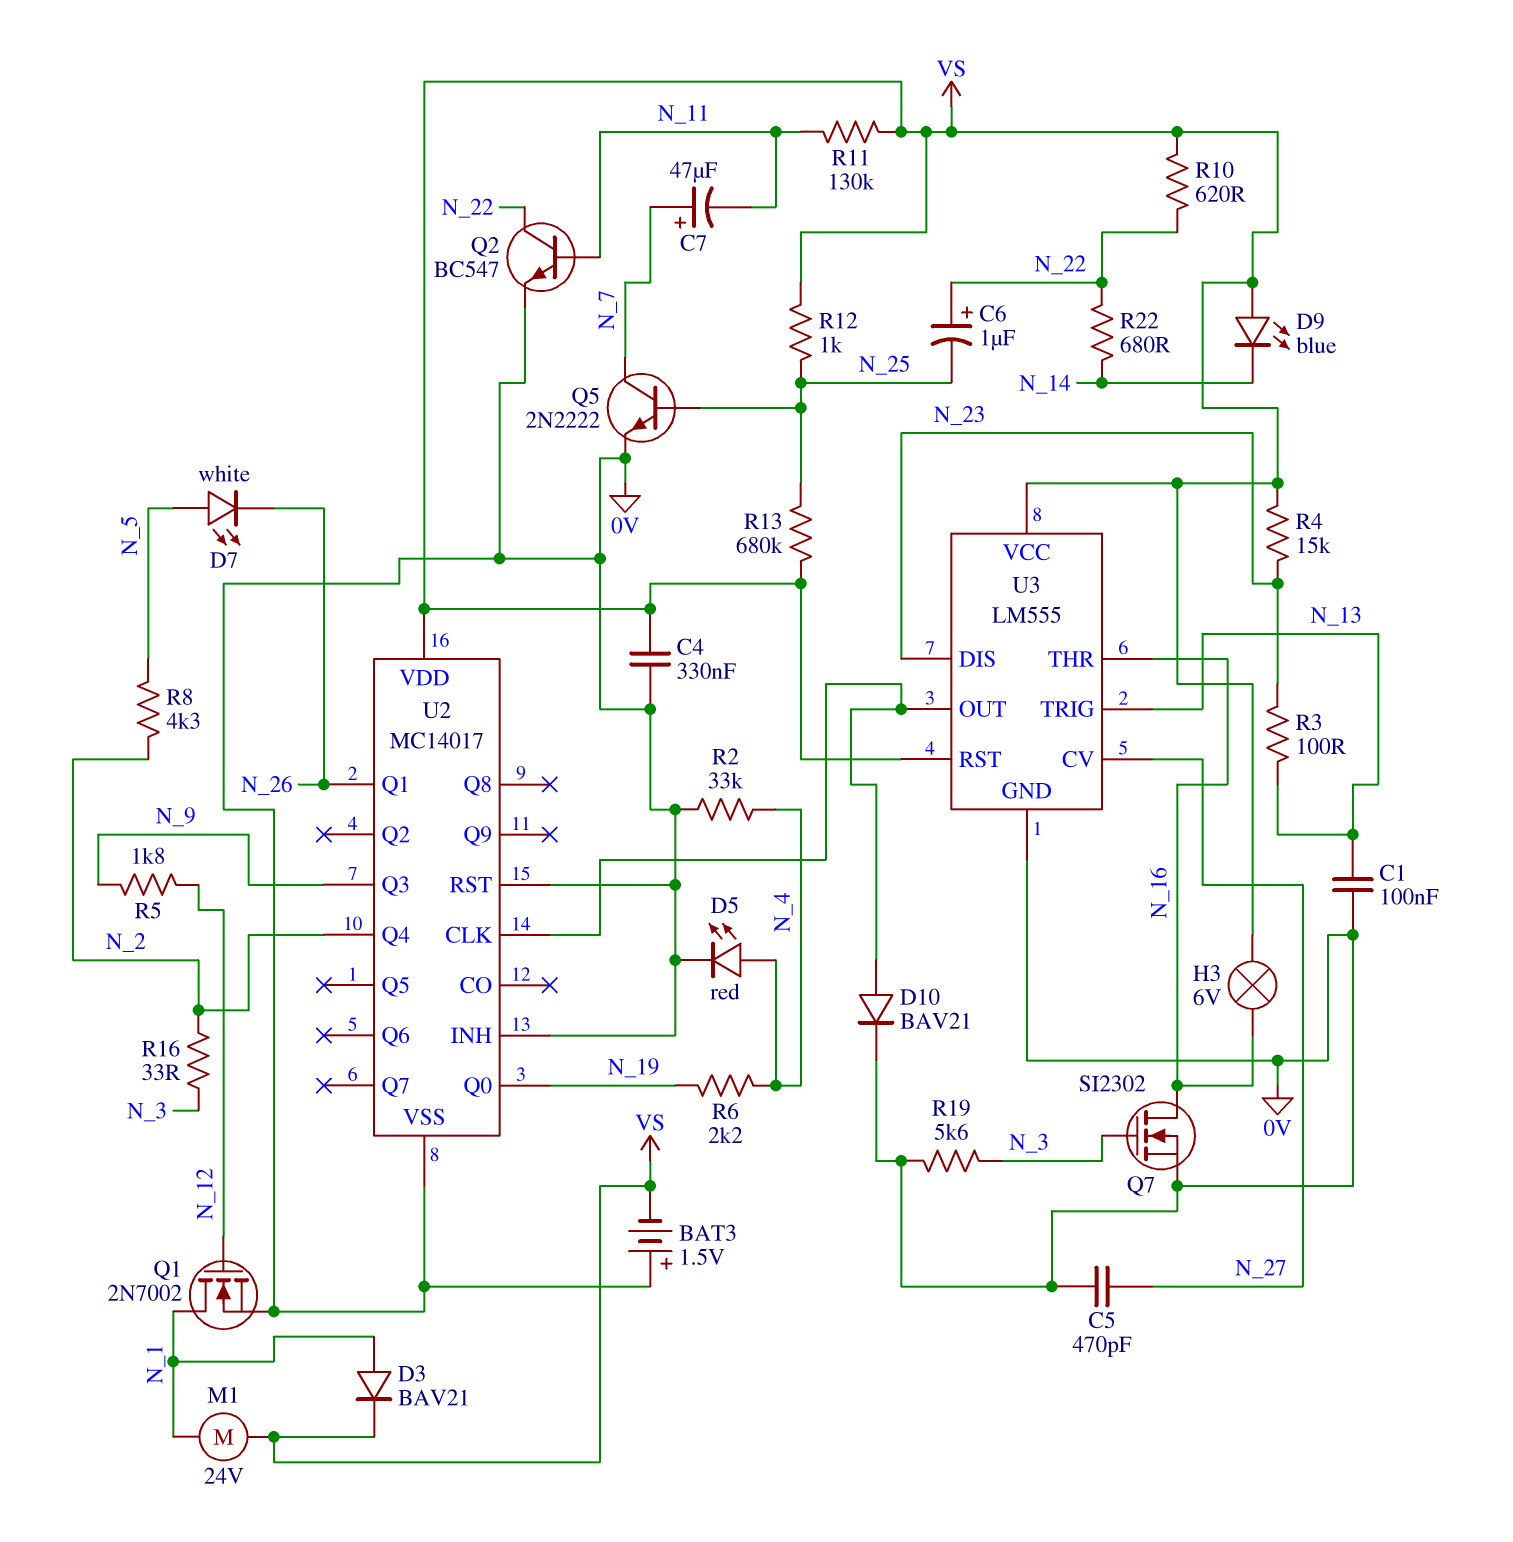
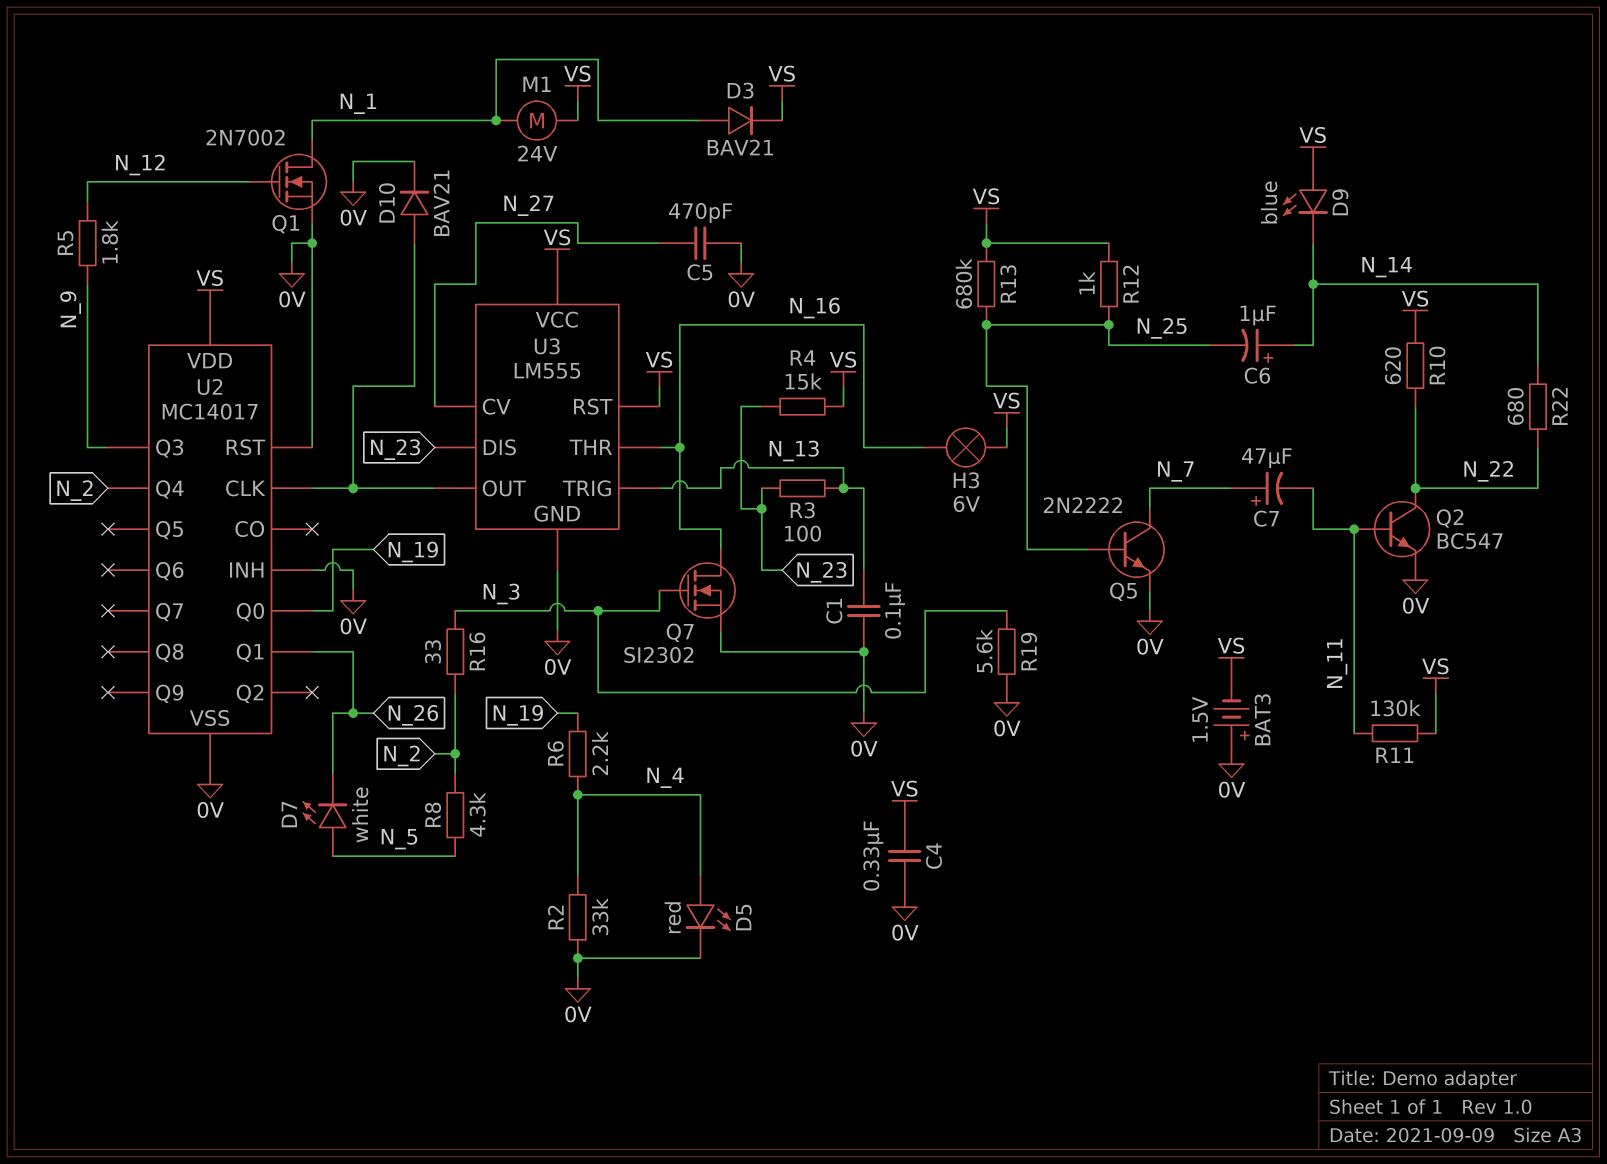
C6: 1uF (plus N_22, minus N_25) -> 1uF (plus N_14, minus N_25)

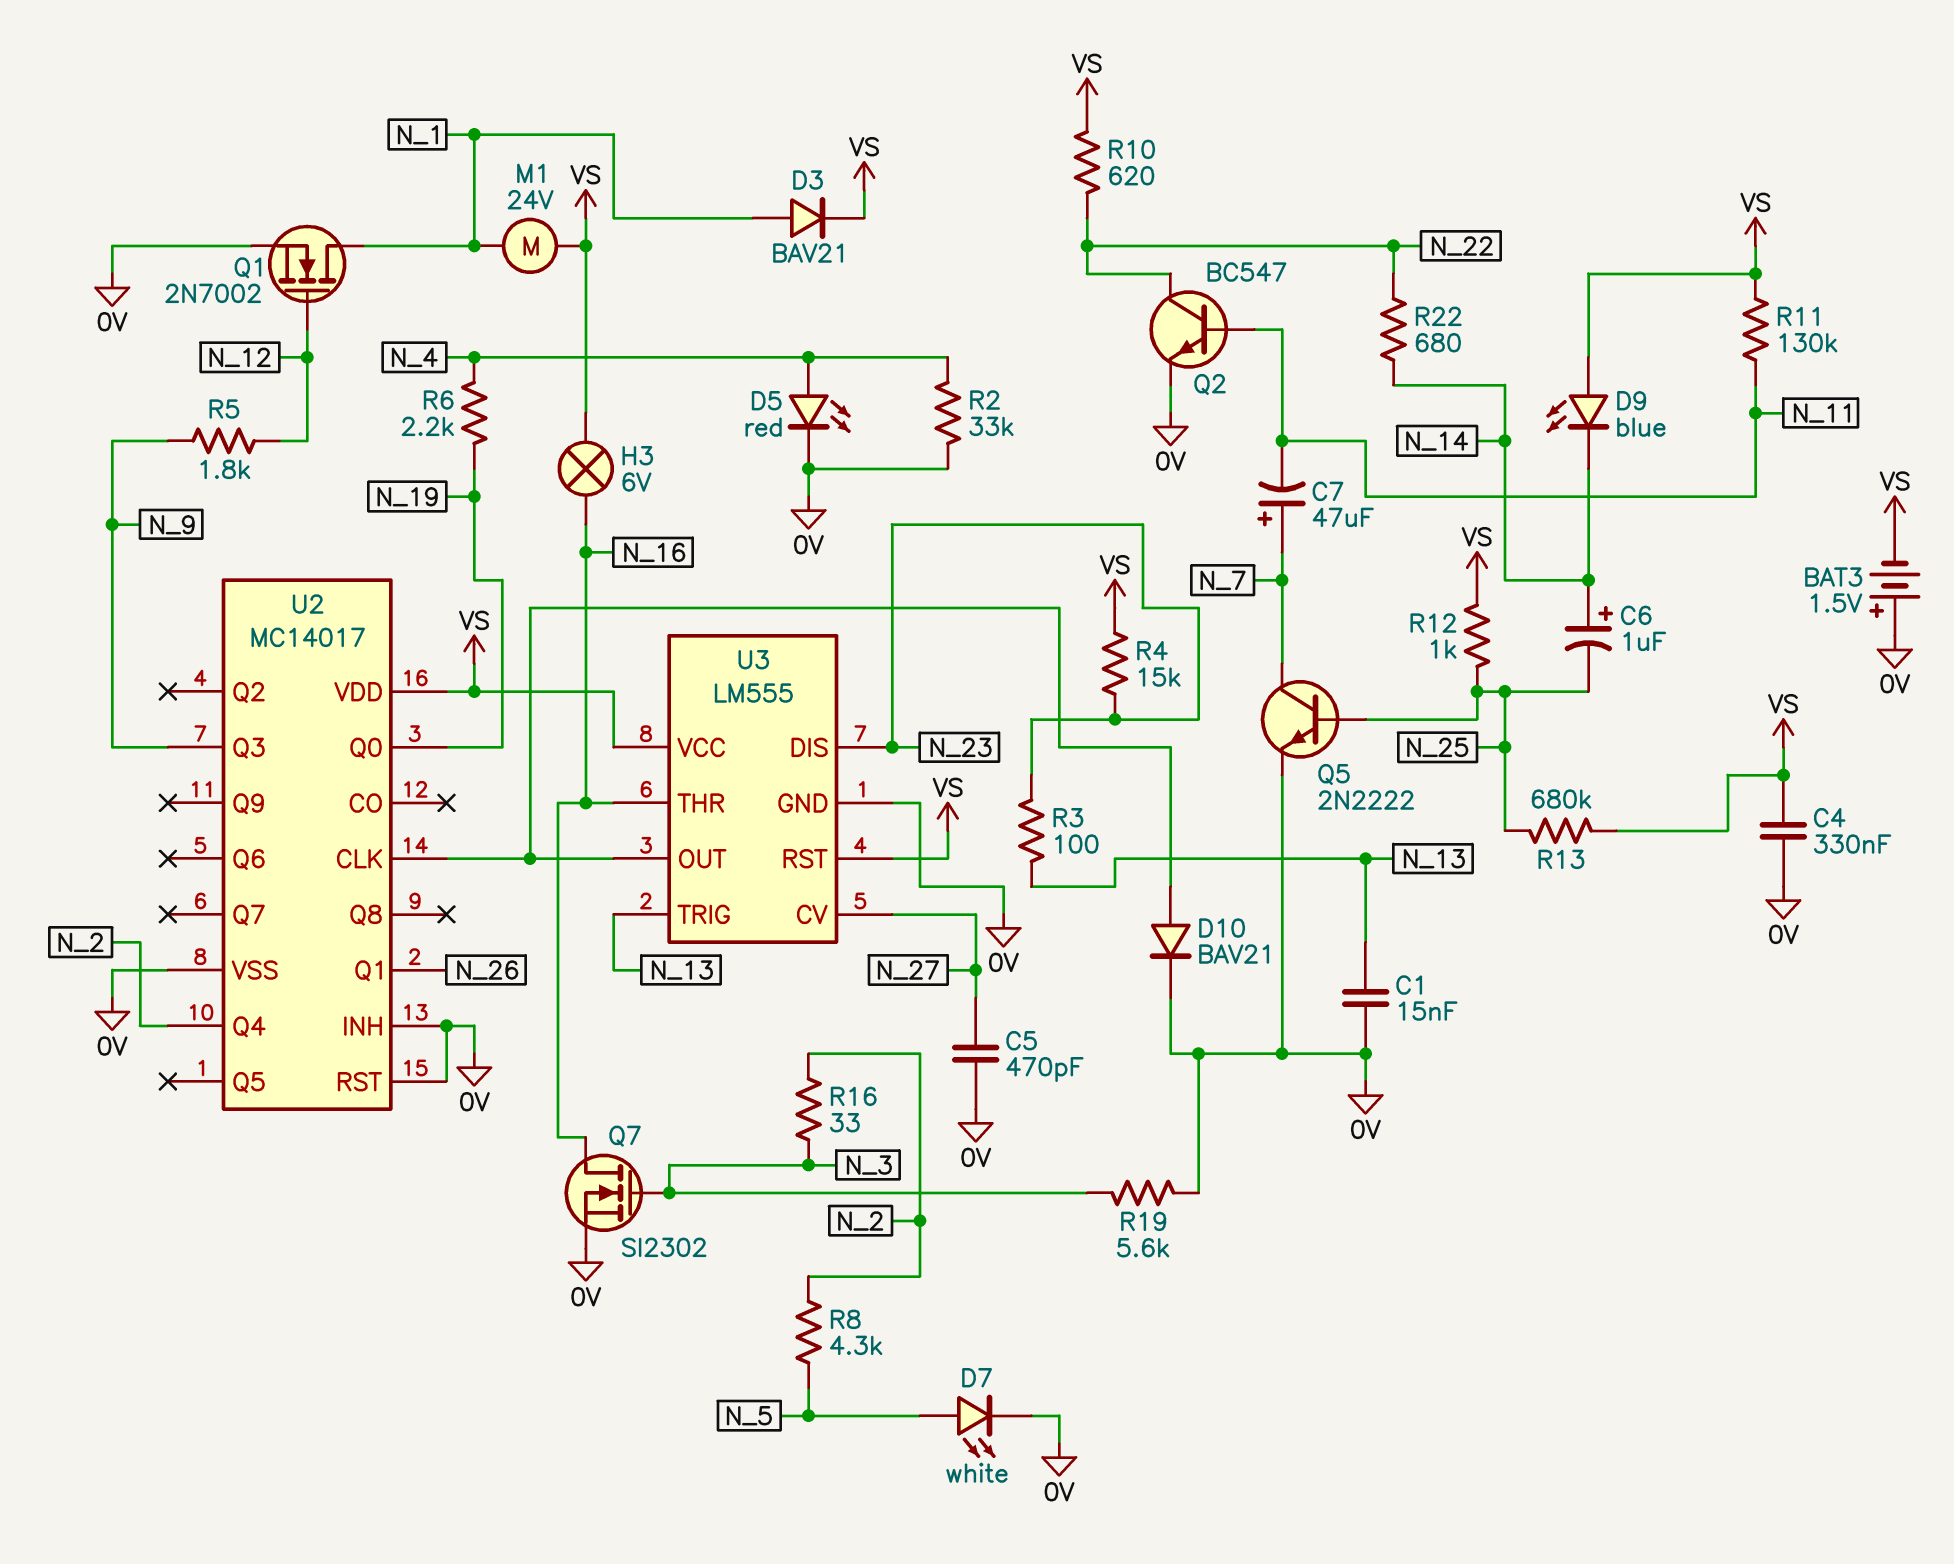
C1: 100nF (0V, N_13) -> 15nF (0V, N_13)
D7: LED white (A N_5, K N_26) -> LED white (A N_5, K 0V)

